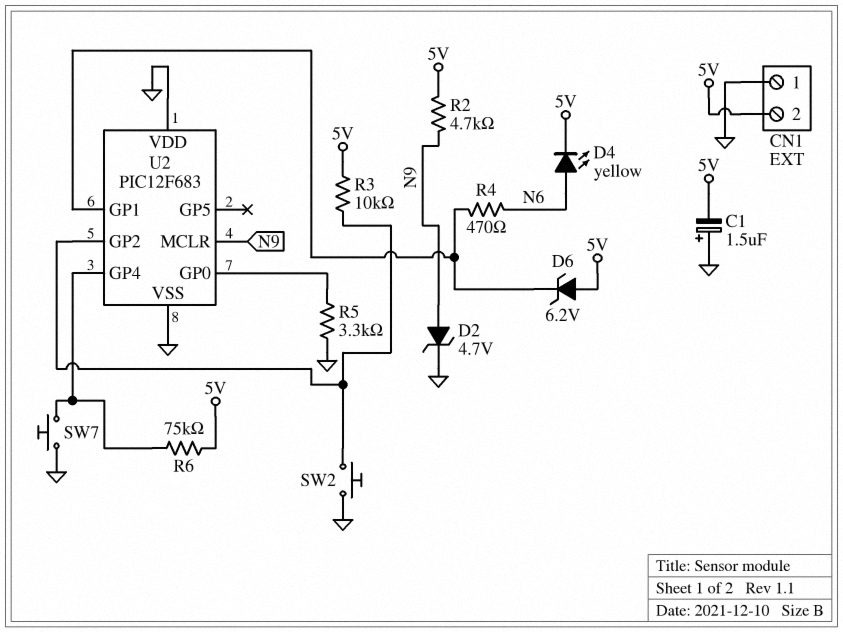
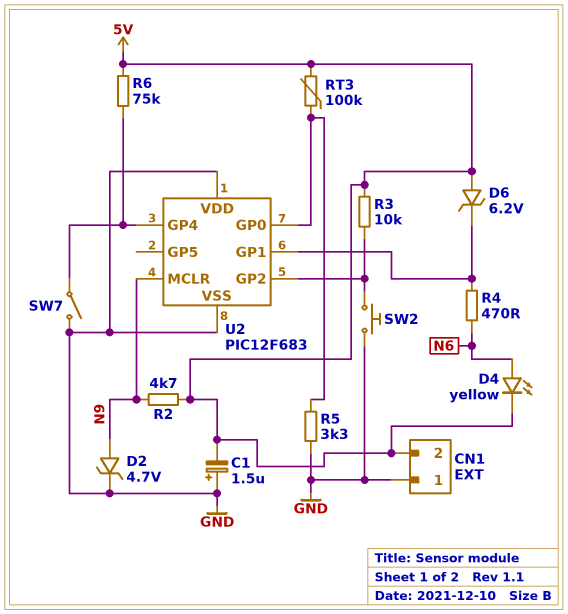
RT3: none -> 100k (5V, U2/GP0)
SW7: button (GND, U2/GP4) -> switch (GND, U2/GP4)

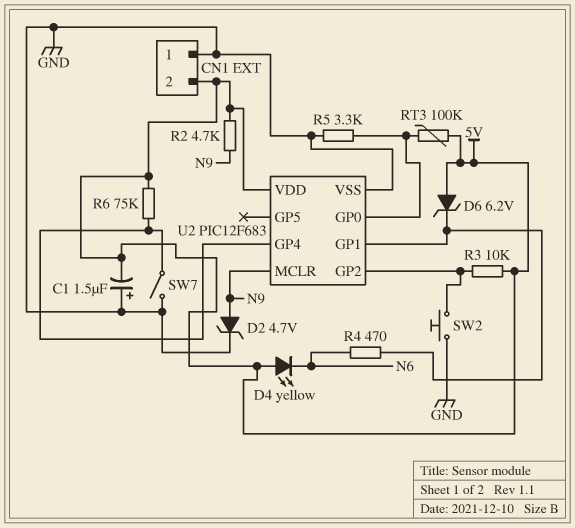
D4: LED yellow (A N6, K 5V) -> LED yellow (A 5V, K N6)
U2 pin VDD: GND -> 5V

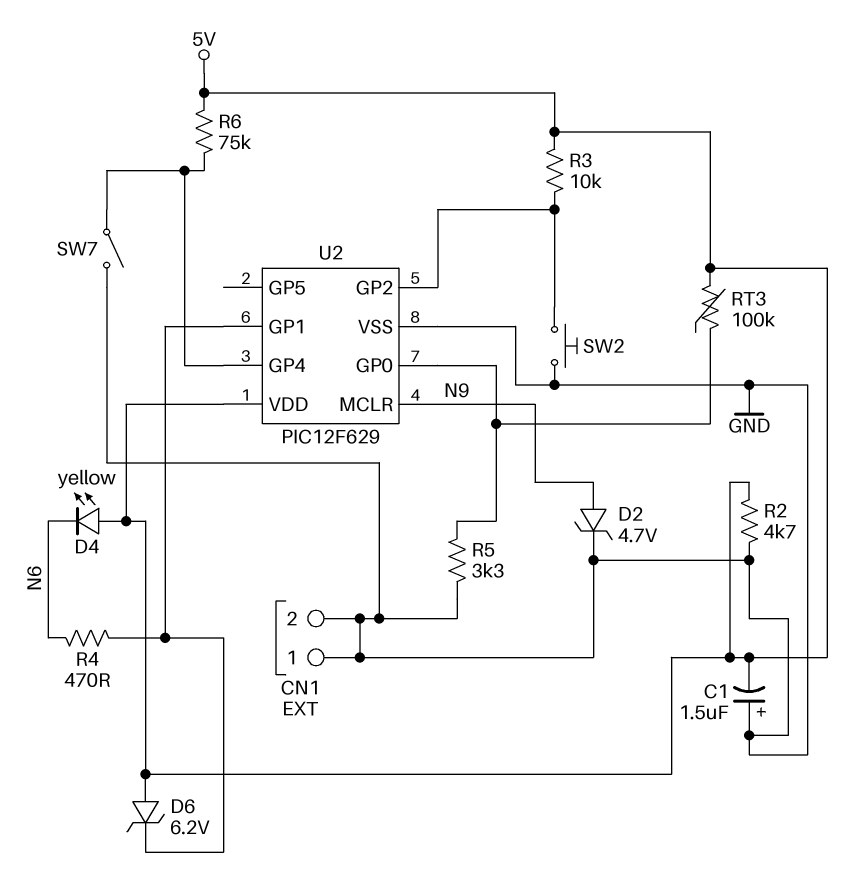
CN1 pin 2: 5V -> GND
R2: 4.7k (5V, N9) -> 4.7k (5V, GND)
U2: PIC12F683 -> PIC12F629

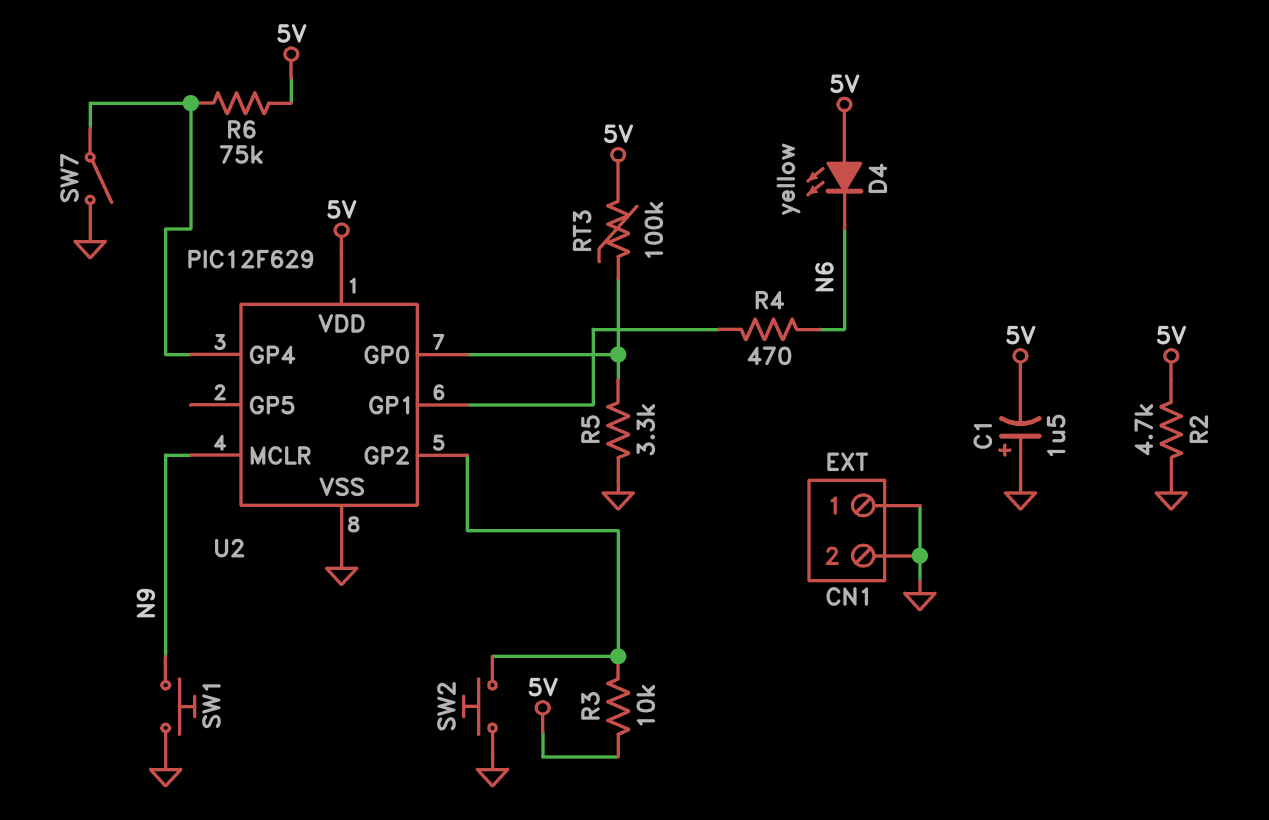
D2: zener 4.7V (A N9, K GND) -> none
D6: zener 6.2V (A 5V, K U2/GP1) -> none
SW1: none -> button (GND, N9)

